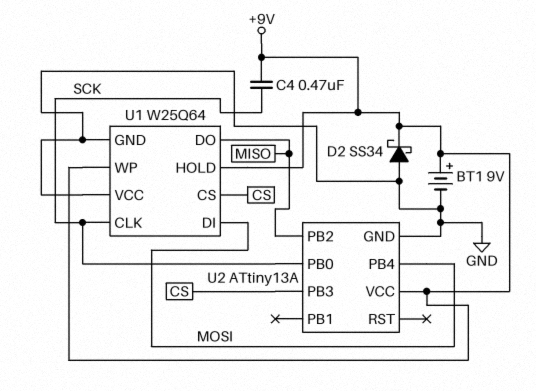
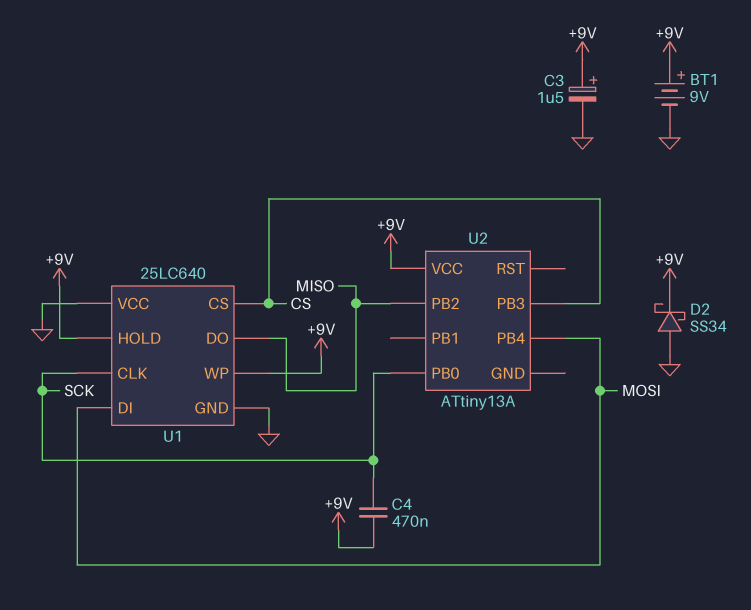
C3: none -> 1.5uF (plus +9V, minus GND)
U1: W25Q64 -> 25LC640
U2 pin GND: GND -> none

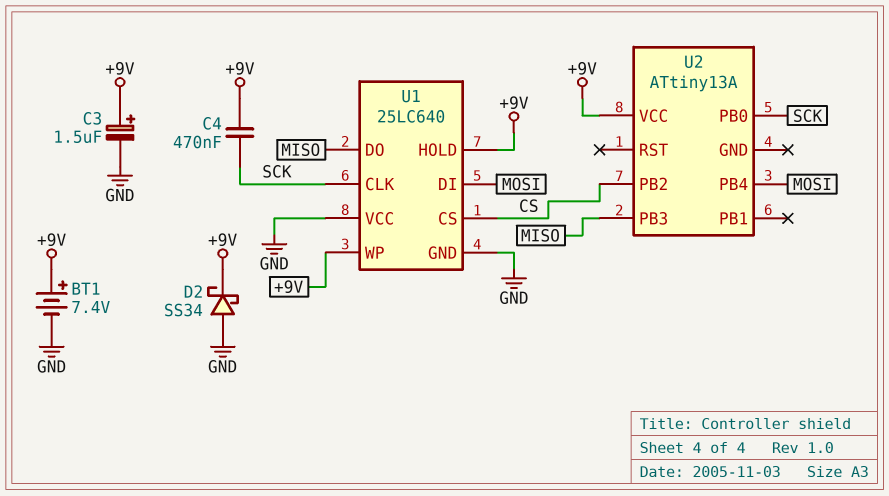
BT1: 9V (plus +9V, minus GND) -> 7.4V (plus +9V, minus GND)
U2 pin PB2: MISO -> CS
U2 pin PB3: CS -> MISO

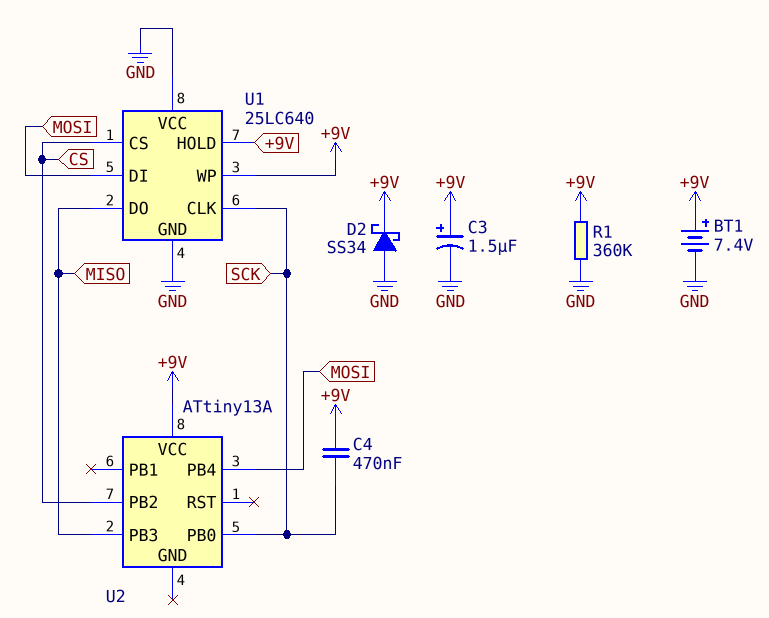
R1: none -> 360k (+9V, GND)

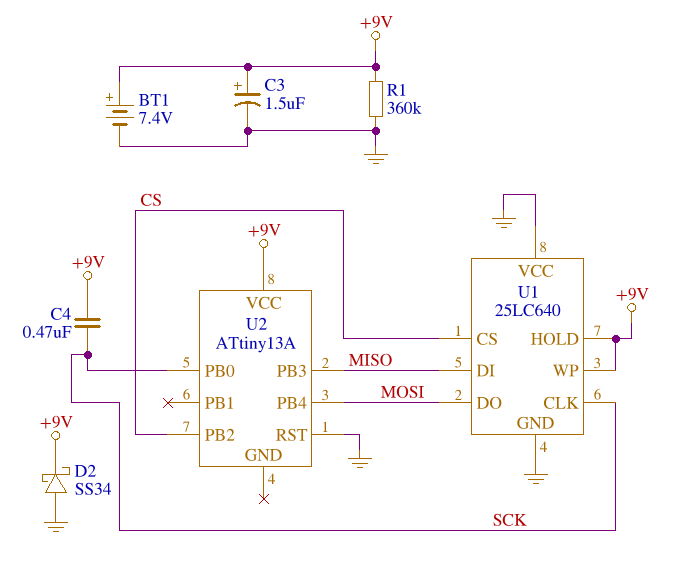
U1 pin DI: MOSI -> MISO
U1 pin DO: MISO -> MOSI
U2 pin RST: none -> GND

